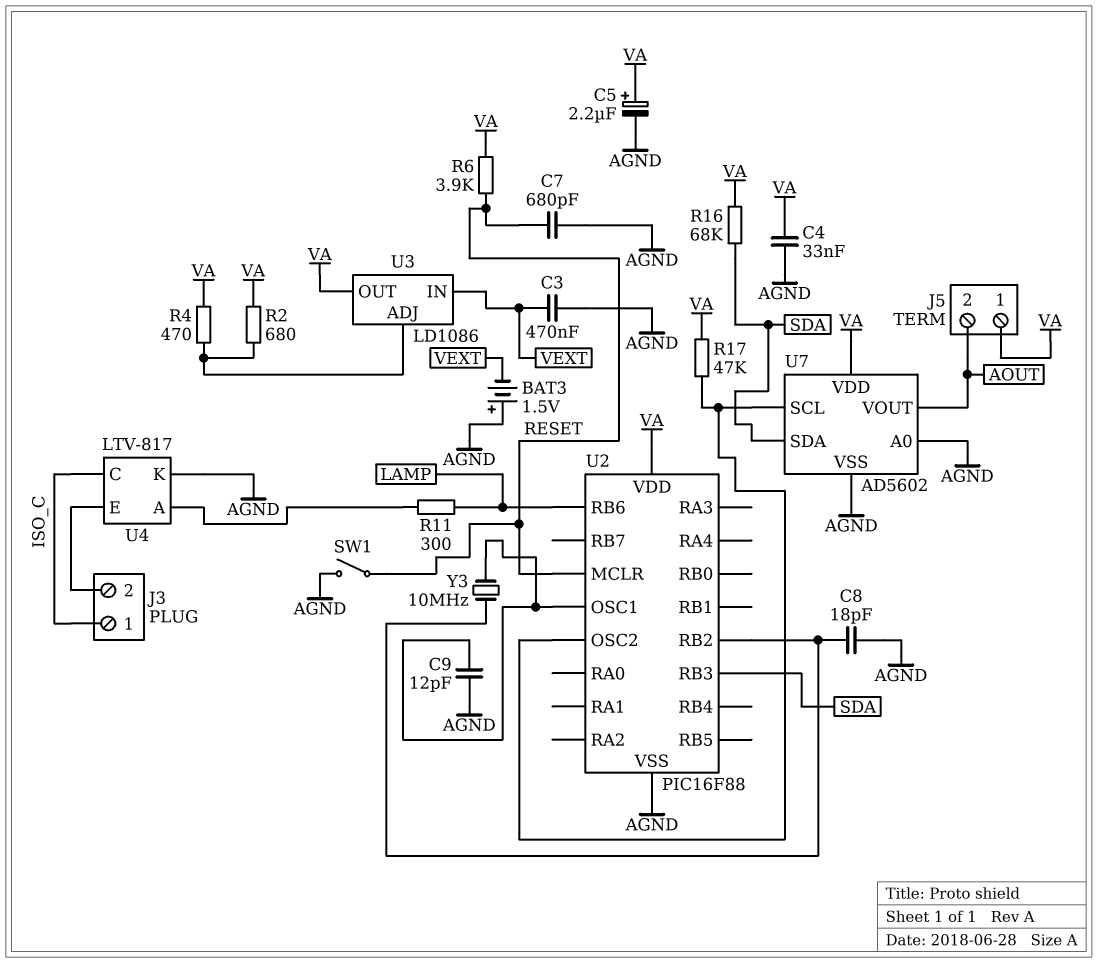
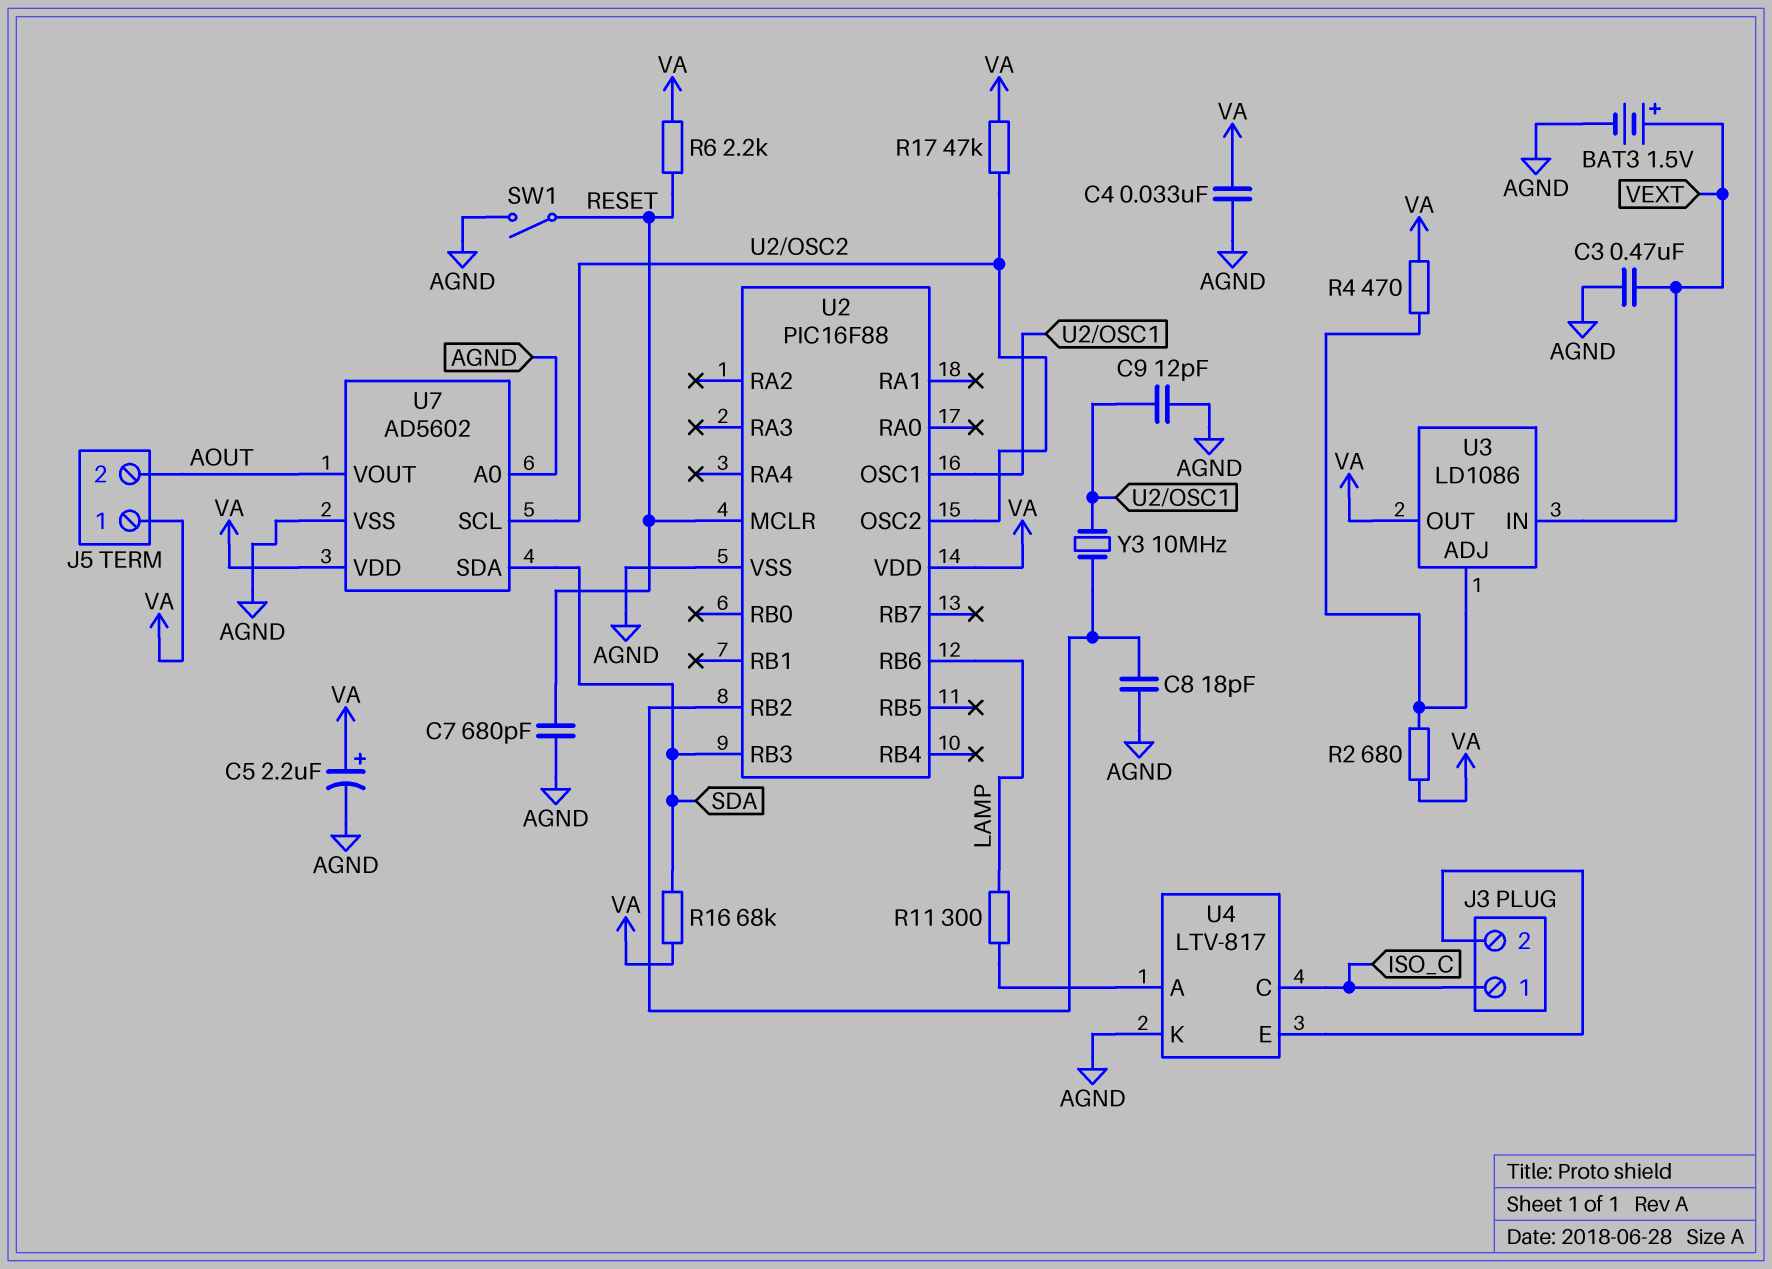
BAT3: 1.5V (plus AGND, minus VEXT) -> 1.5V (plus VEXT, minus AGND)
R6: 3.9k (RESET, VA) -> 2.2k (RESET, VA)

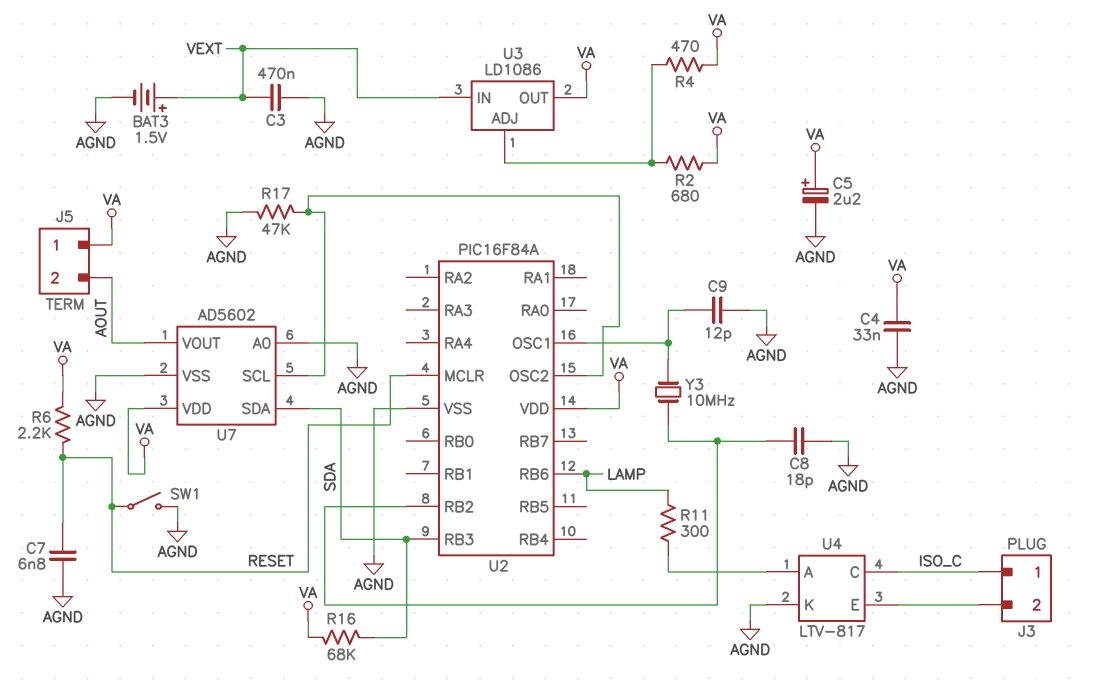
C7: 680pF (AGND, RESET) -> 6.8nF (AGND, RESET)
R17: 47k (U2/OSC2, VA) -> 47k (AGND, U2/OSC2)
U2: PIC16F88 -> PIC16F84A

